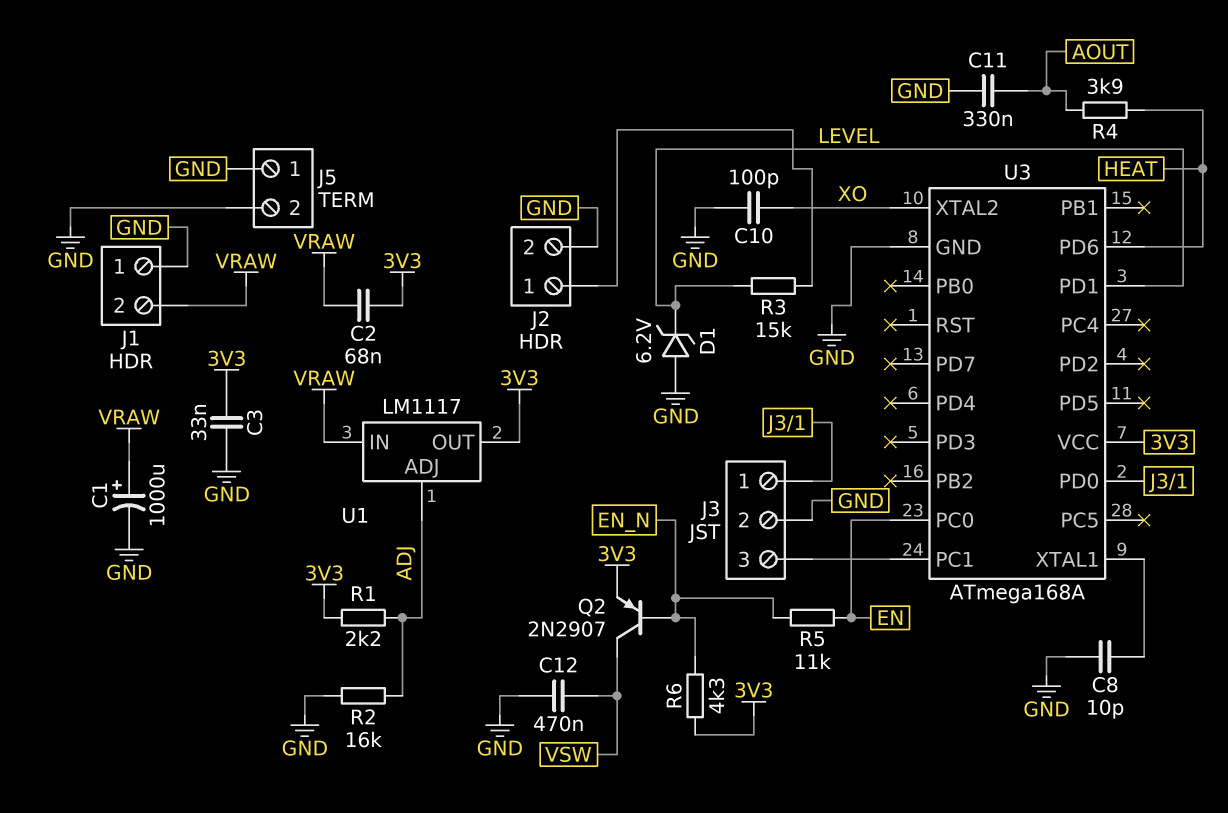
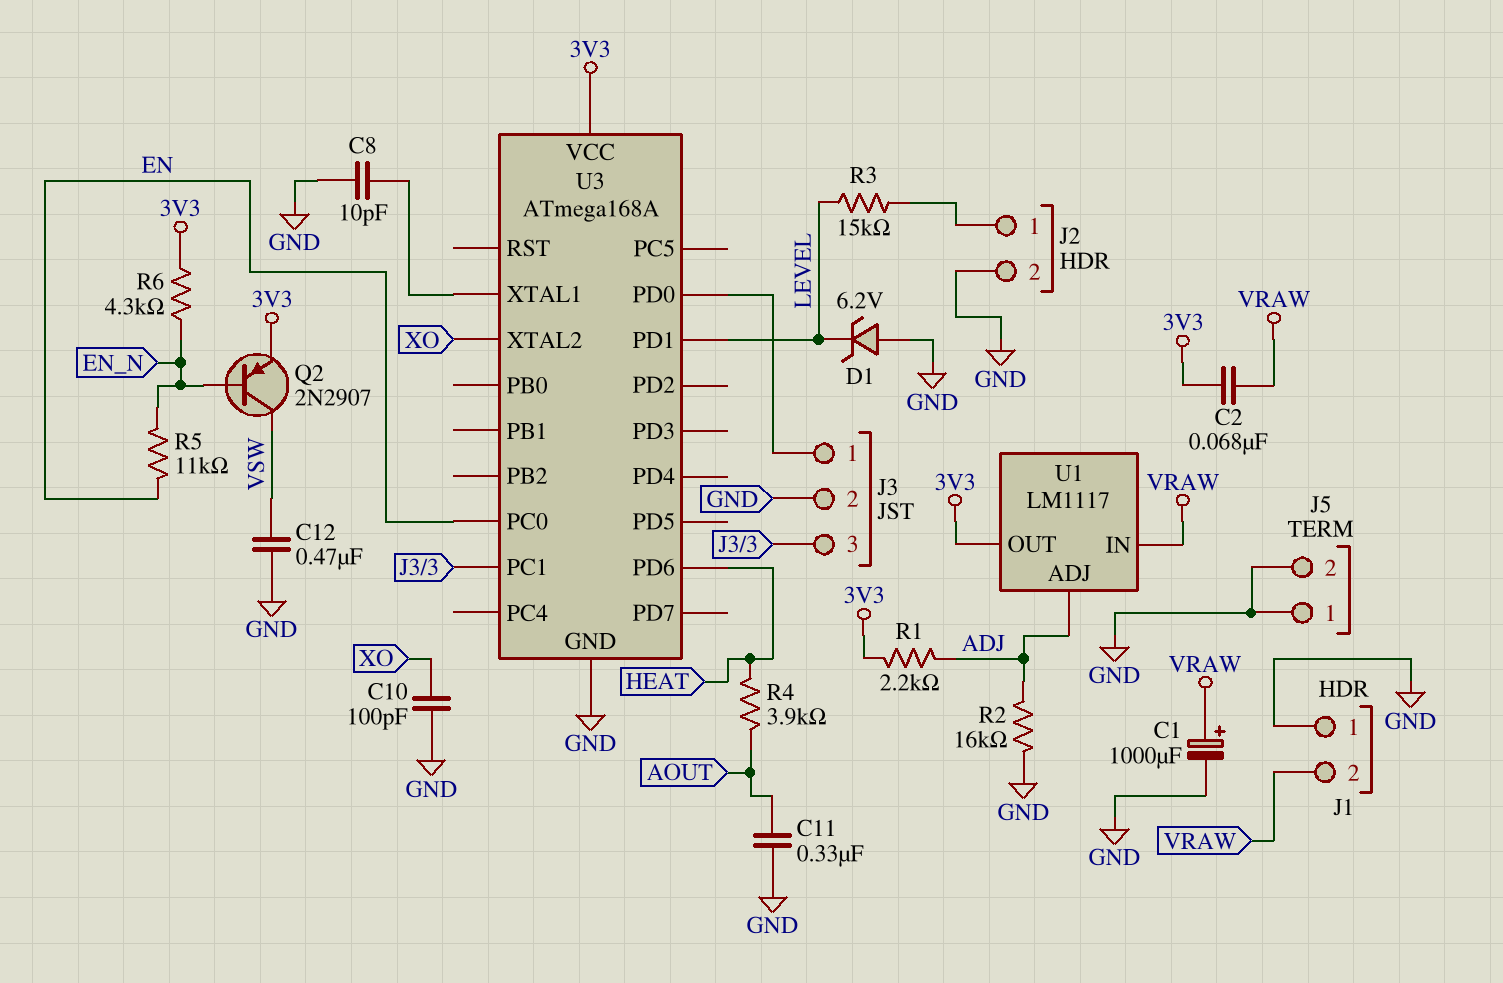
C3: 33nF (3V3, GND) -> none

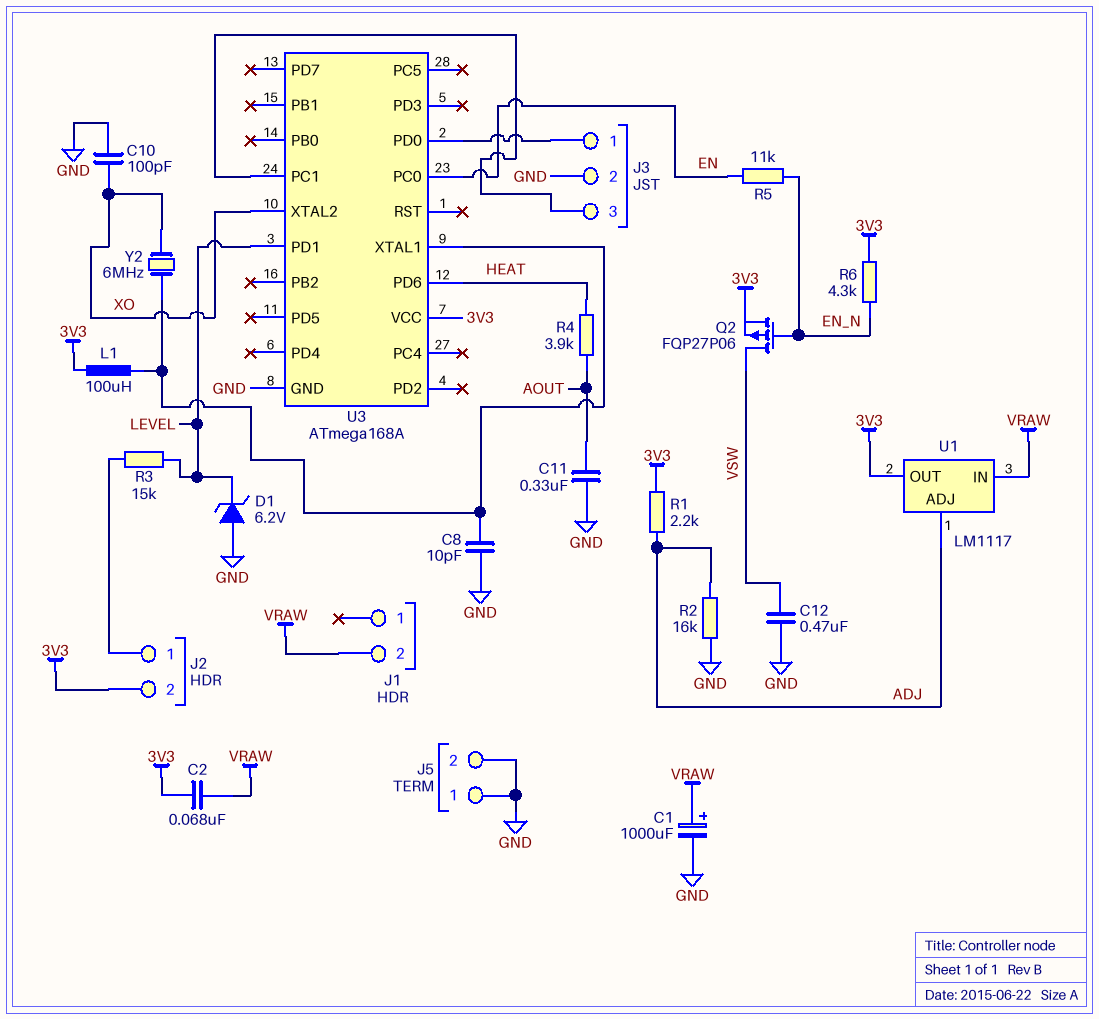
J1 pin 1: GND -> none
J2 pin 2: GND -> 3V3
L1: none -> 100uH (3V3, U3/XTAL1)
Q2: PNP 2N2907 (B EN_N, C VSW, E 3V3) -> PMOS FQP27P06 (G EN_N, D VSW, S 3V3)
Y2: none -> 6MHz (U3/XTAL1, XO)

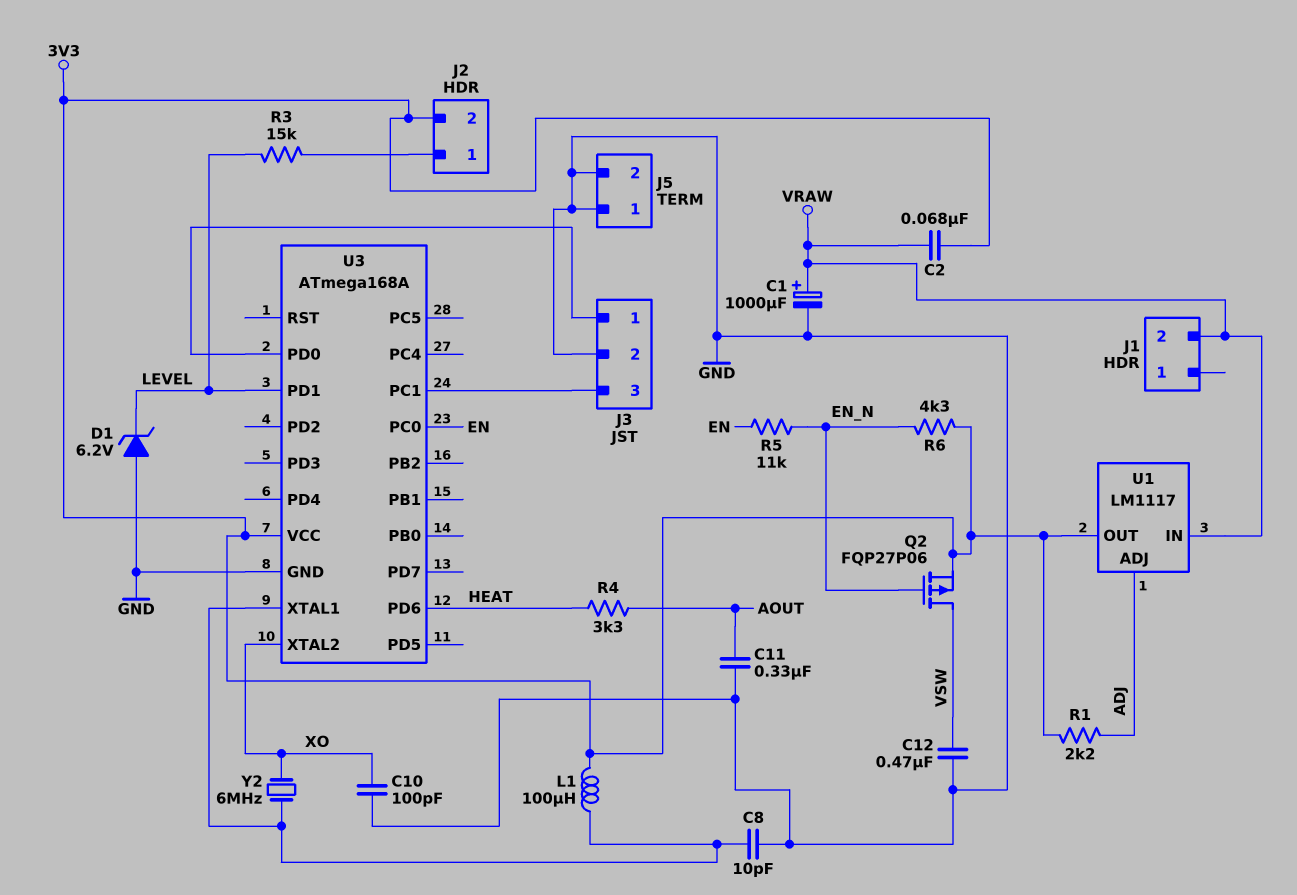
R2: 16k (ADJ, GND) -> none
R4: 3.9k (AOUT, HEAT) -> 3.3k (AOUT, HEAT)

